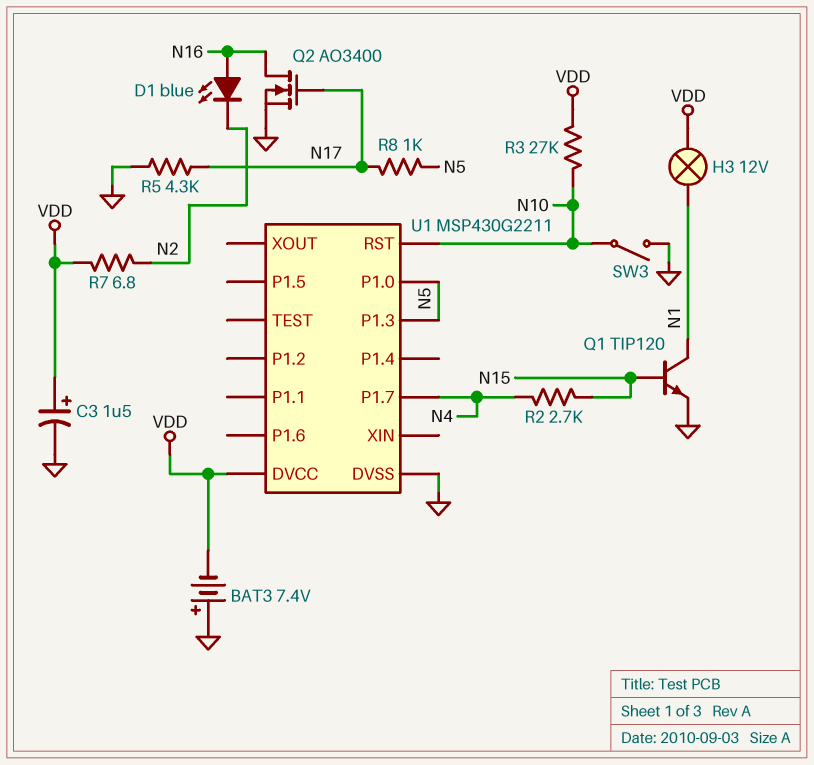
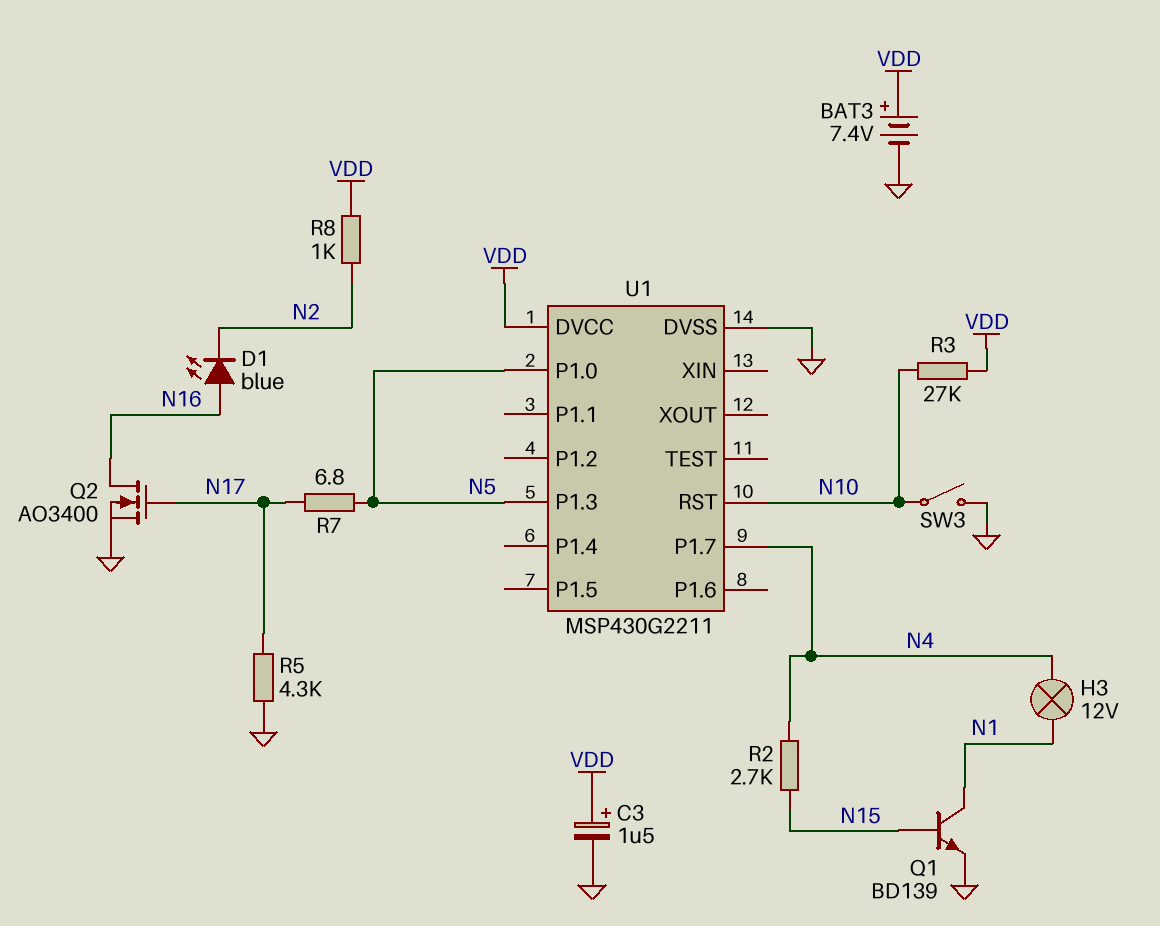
BAT3: 7.4V (plus GND, minus VDD) -> 7.4V (plus VDD, minus GND)
H3: lamp 12V (N1, VDD) -> lamp 12V (N1, N4)
Q1: NPN TIP120 (B N15, C N1, E GND) -> NPN BD139 (B N15, C N1, E GND)
R7: 6.8 (N2, VDD) -> 6.8 (N5, N17)
R8: 1k (N5, N17) -> 1k (N2, VDD)

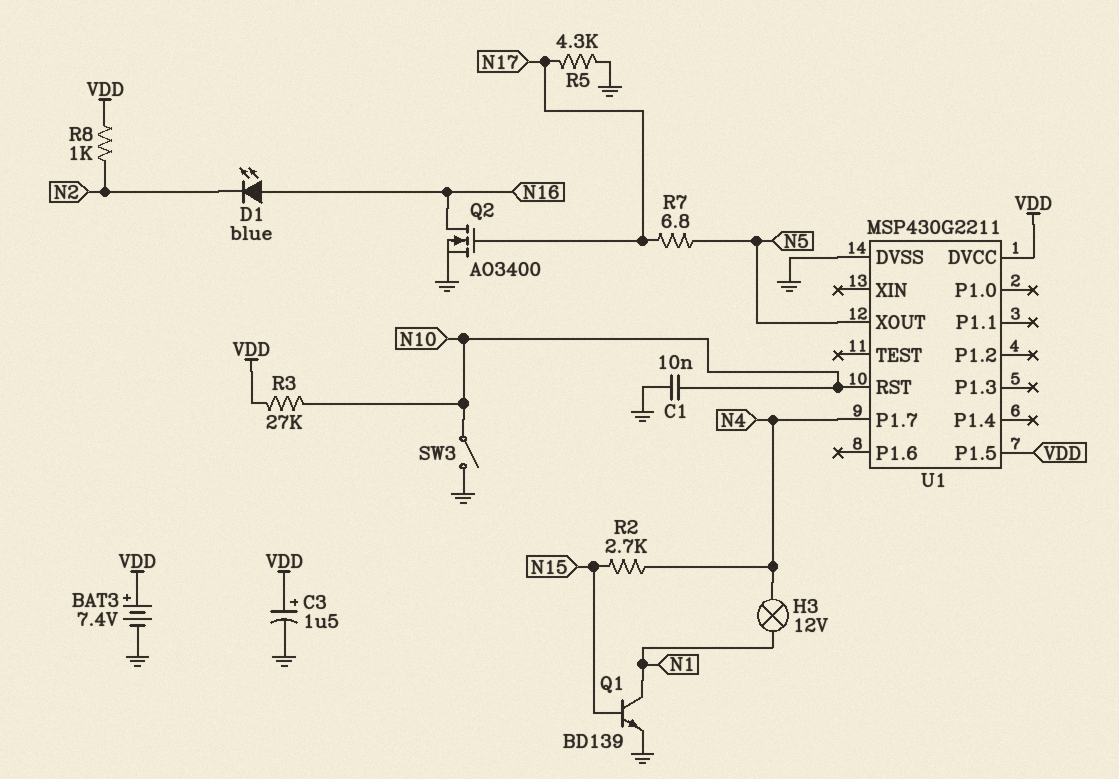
C1: none -> 10nF (GND, N10)
U1 pin P1.0: N5 -> none
U1 pin P1.3: N5 -> none
U1 pin P1.5: none -> VDD
U1 pin XOUT: none -> N5

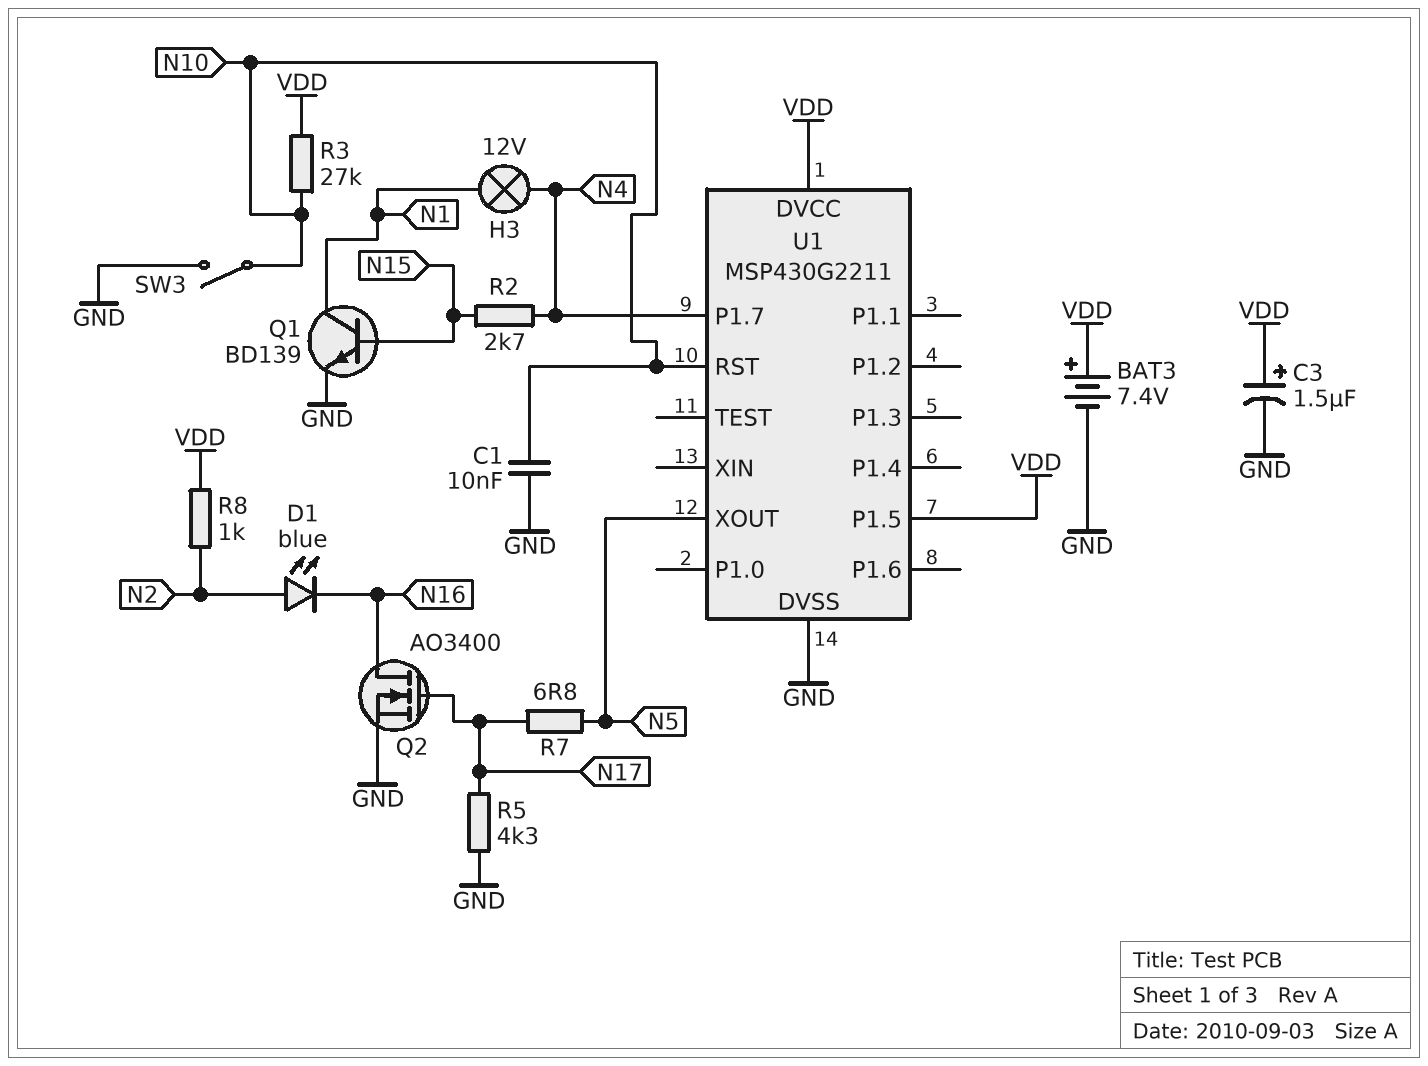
D1: LED blue (A N16, K N2) -> LED blue (A N2, K N16)

